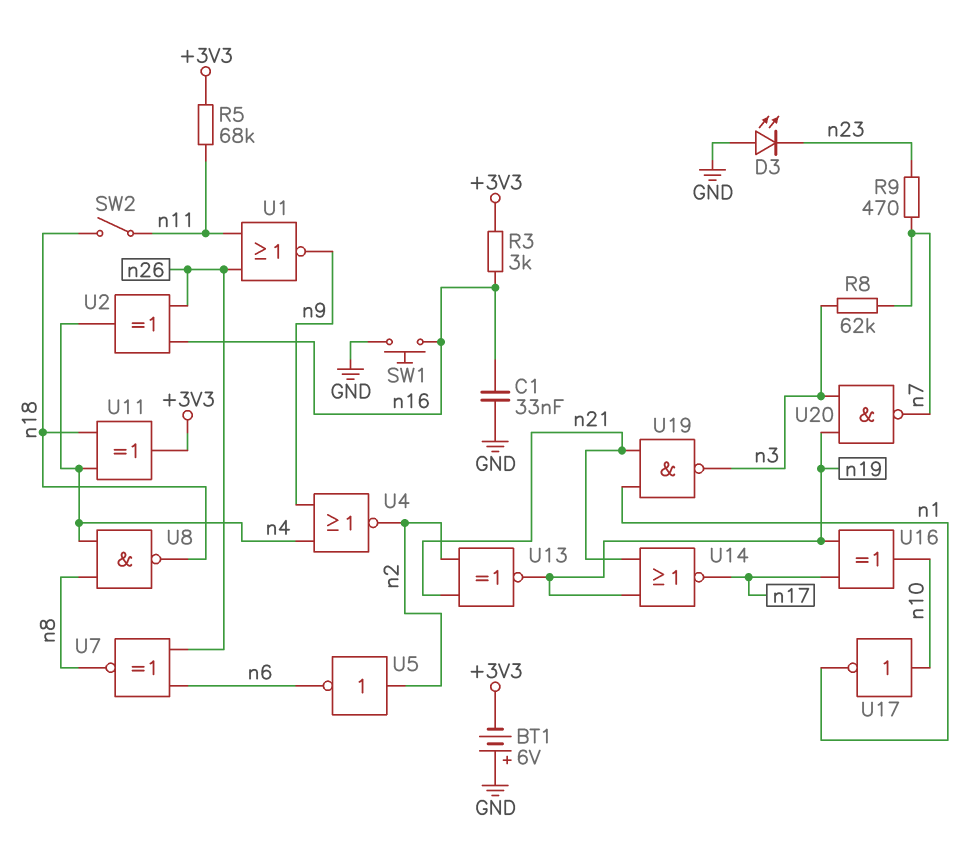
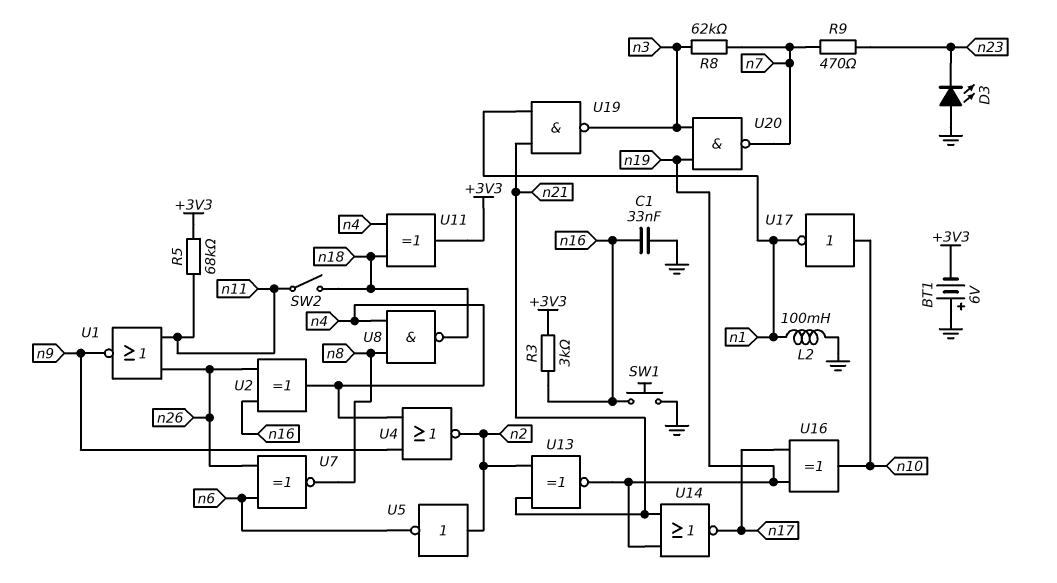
L2: none -> 100mH (GND, n1)

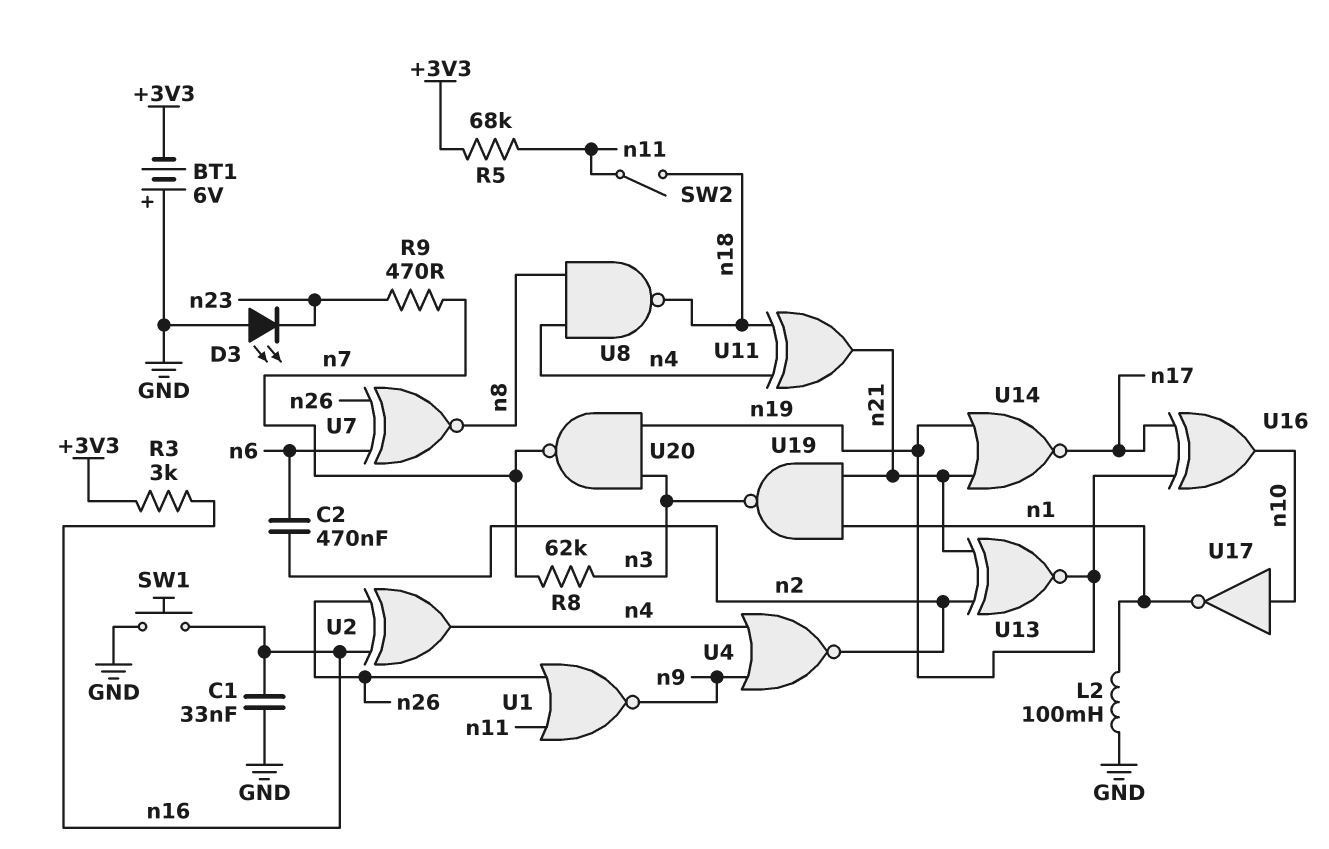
C2: none -> 470nF (n2, n6)
U5: NOT (in n2, out n6) -> none
U11: XOR (in n4, in n18, out +3V3) -> XOR (in n4, in n18, out n21)

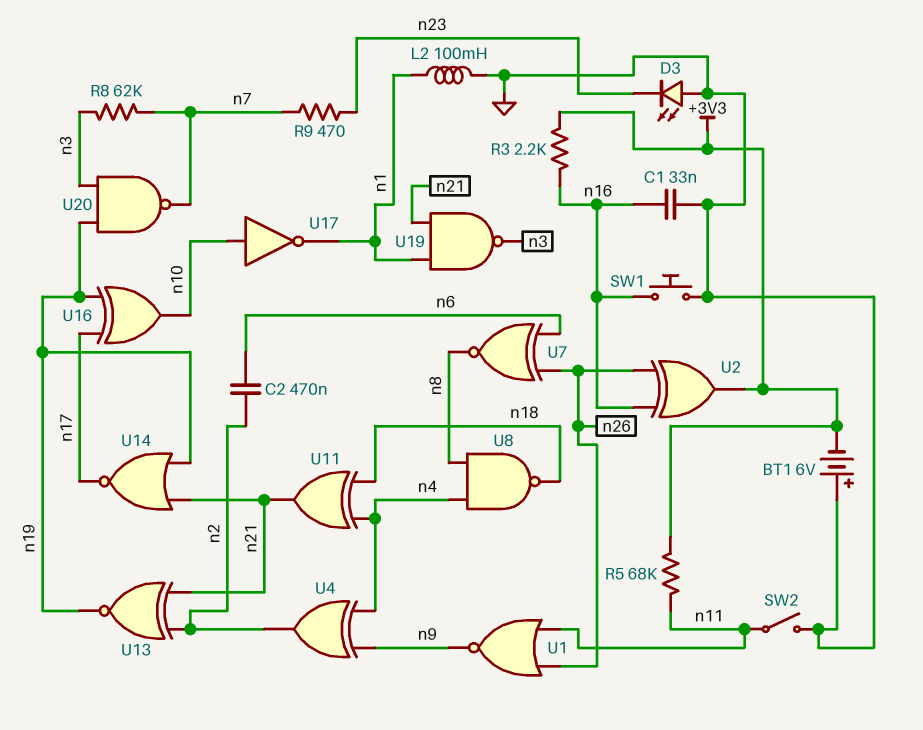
R3: 3k (+3V3, n16) -> 2.2k (+3V3, n16)
SW2: switch (n11, n18) -> switch (GND, n11)
U2: XOR (in n16, in n26, out n4) -> XOR (in n16, in n26, out +3V3)
U4: NOR (in n4, in n9, out n2) -> XOR (in n4, in n9, out n2)

